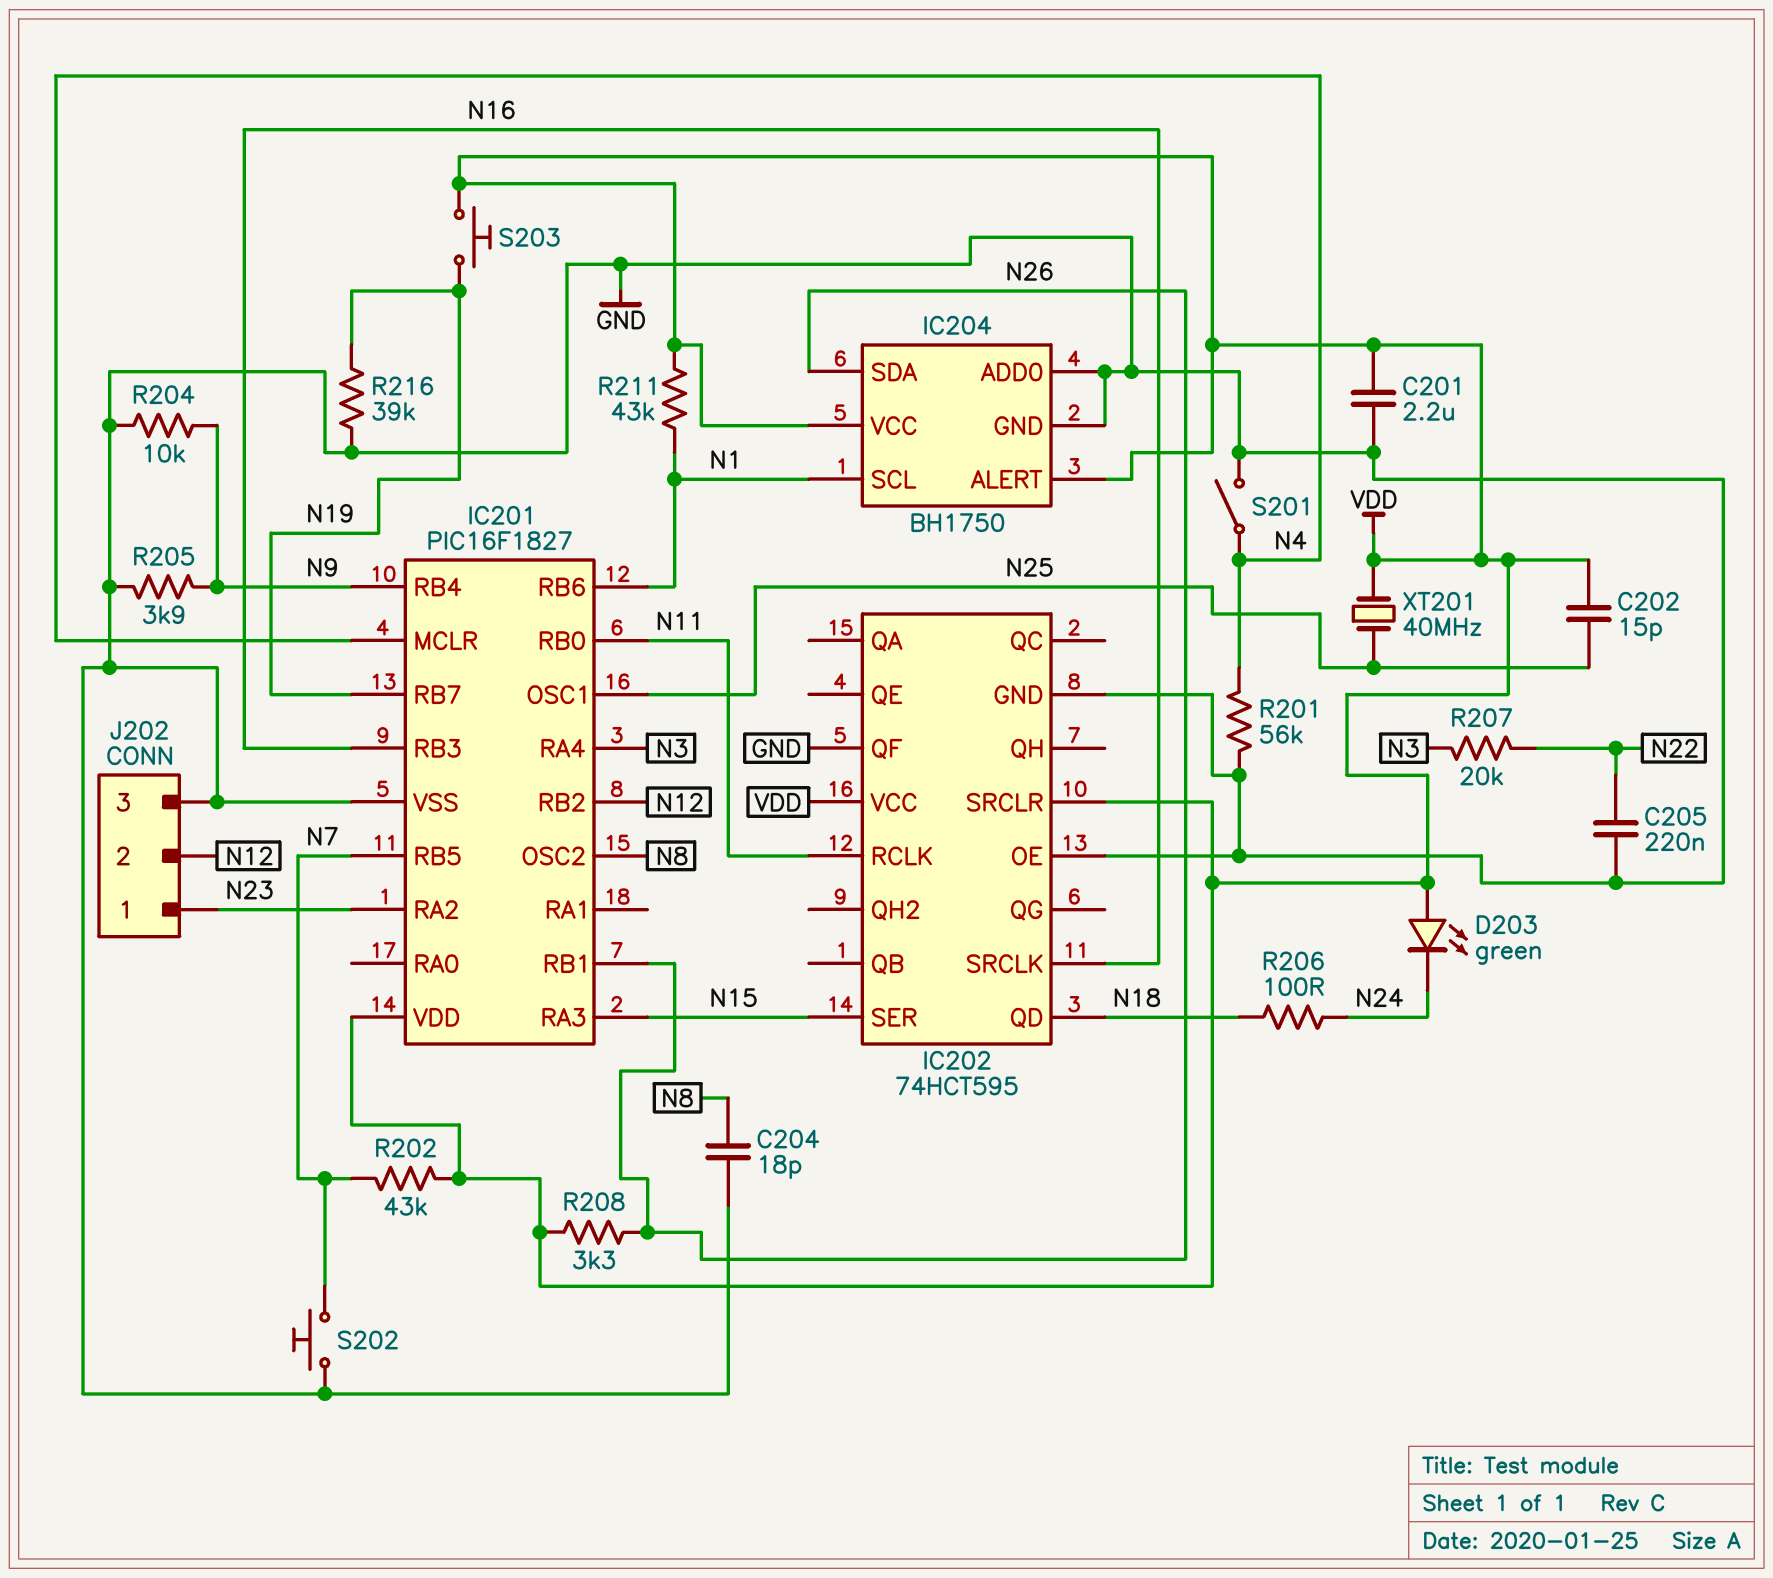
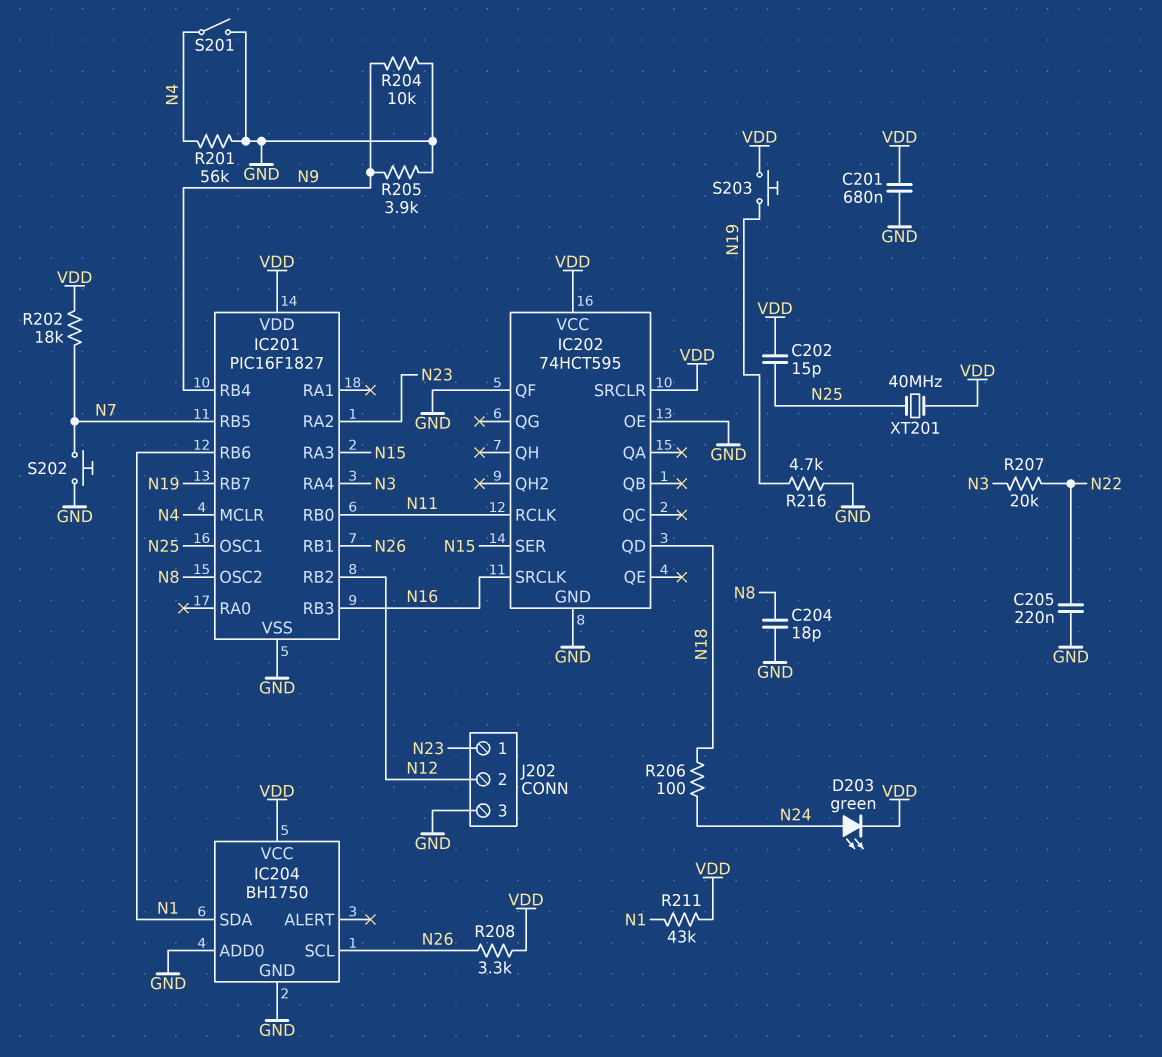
C201: 2.2uF (GND, VDD) -> 680nF (GND, VDD)
D203: LED green (A VDD, K N24) -> LED green (A N24, K VDD)
IC204 pin ALERT: VDD -> none
IC204 pin SCL: N1 -> N26
IC204 pin SDA: N26 -> N1
R202: 43k (N7, VDD) -> 18k (N7, VDD)
R216: 39k (GND, N19) -> 4.7k (GND, N19)

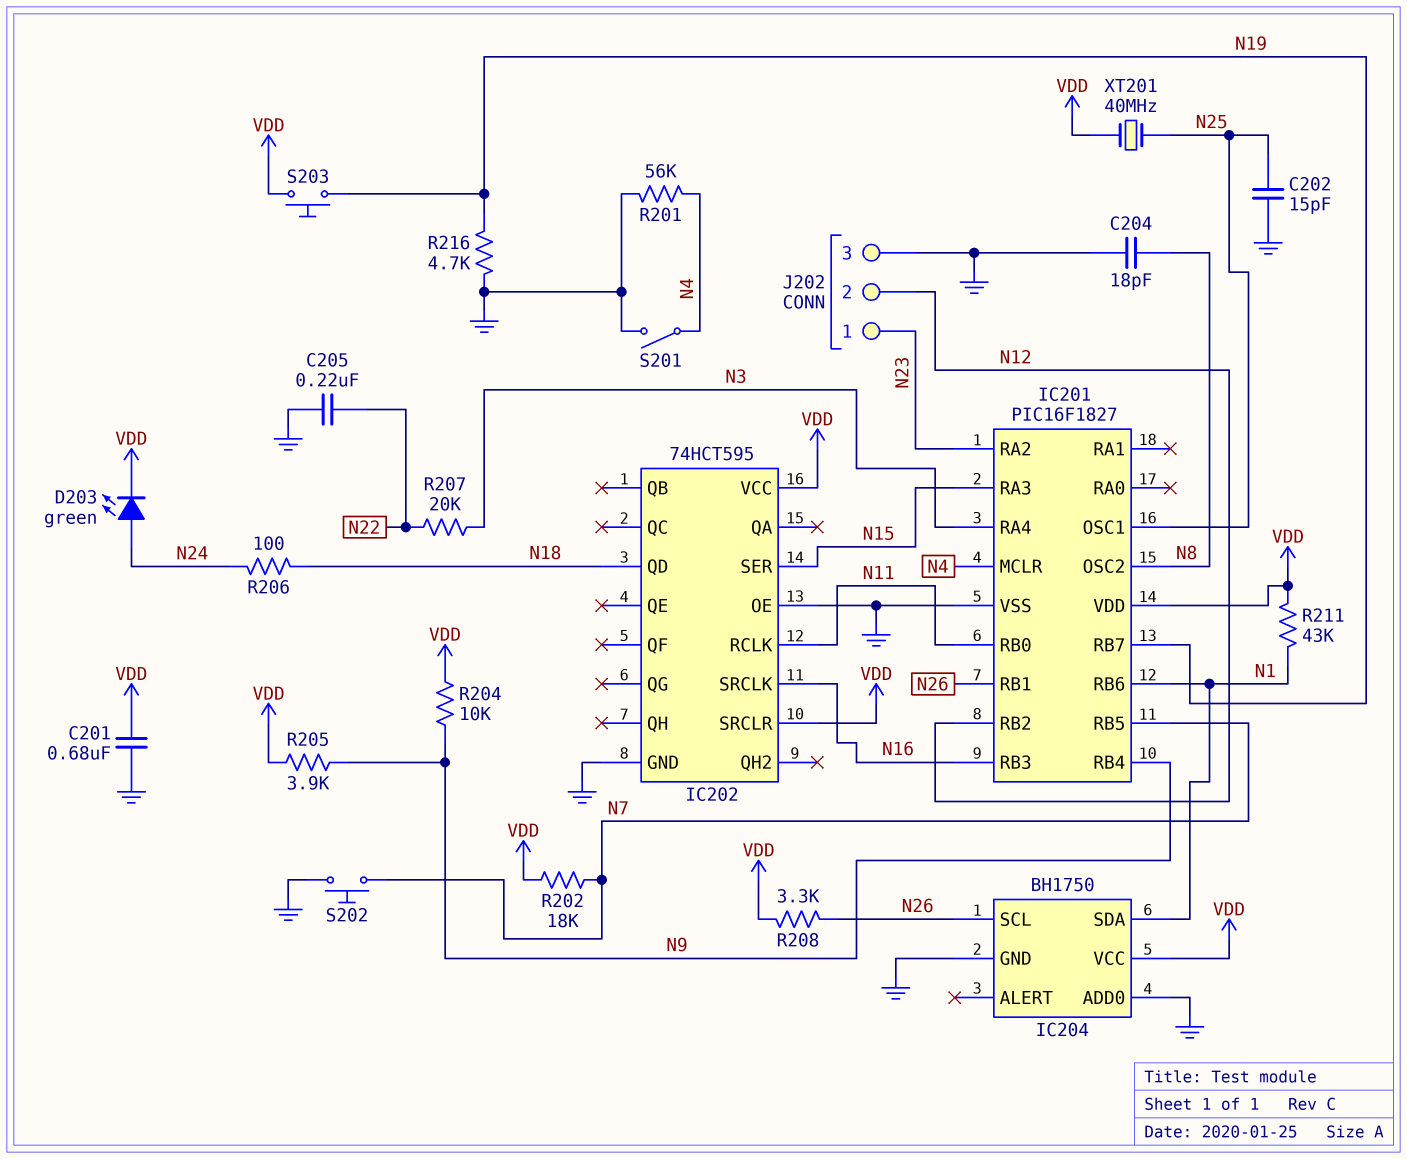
C202: 15pF (N25, VDD) -> 15pF (GND, N25)
IC202 pin QF: GND -> none
R204: 10k (GND, N9) -> 10k (N9, VDD)
R205: 3.9k (GND, N9) -> 3.9k (N9, VDD)

